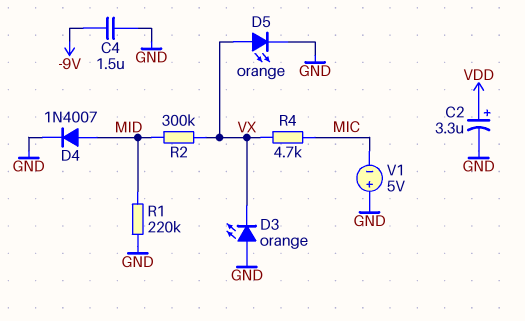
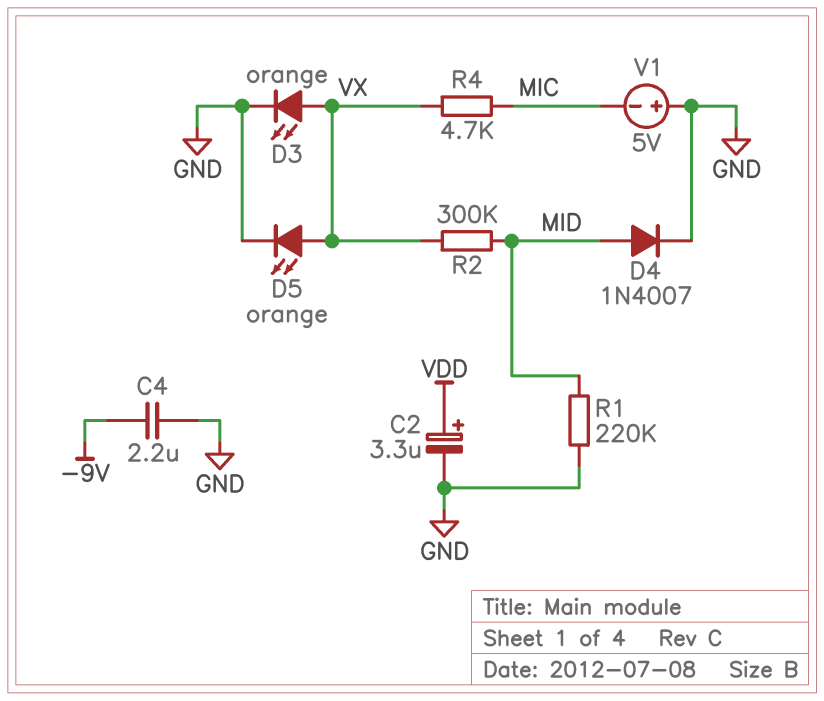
C4: 1.5uF (-9V, GND) -> 2.2uF (-9V, GND)
D3: LED orange (A GND, K VX) -> LED orange (A VX, K GND)

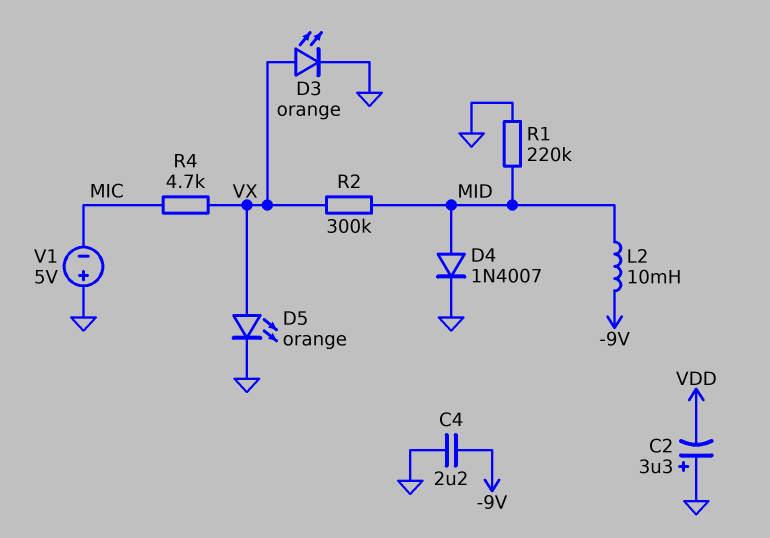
C2: 3.3uF (plus VDD, minus GND) -> 3.3uF (plus GND, minus VDD)
L2: none -> 10mH (-9V, MID)

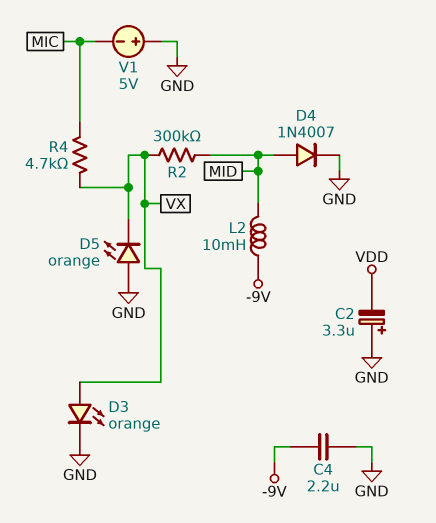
D5: LED orange (A VX, K GND) -> LED orange (A GND, K VX)
R1: 220k (GND, MID) -> none

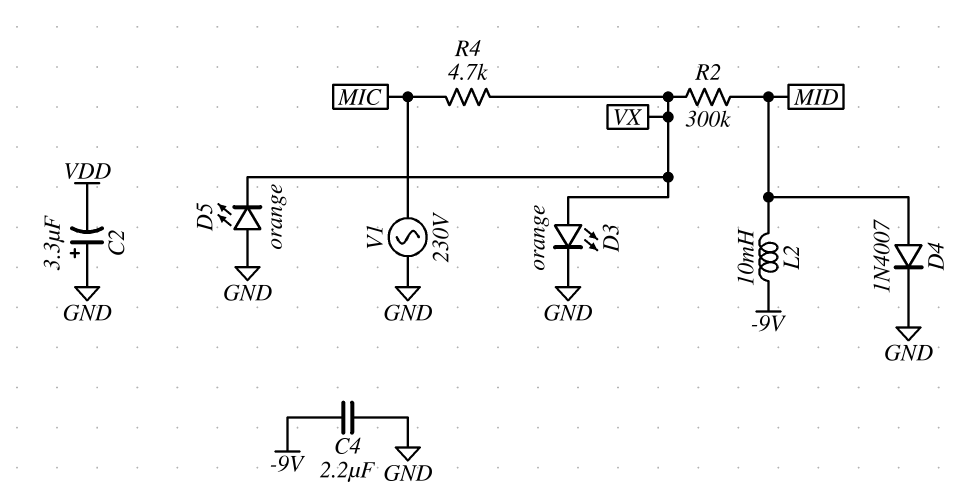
V1: 5V (plus GND, minus MIC) -> AC 230V (GND, MIC)

